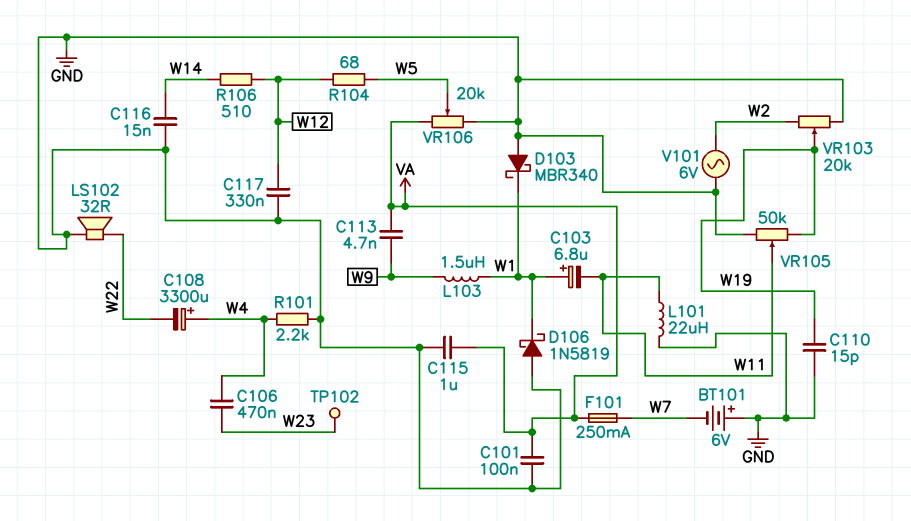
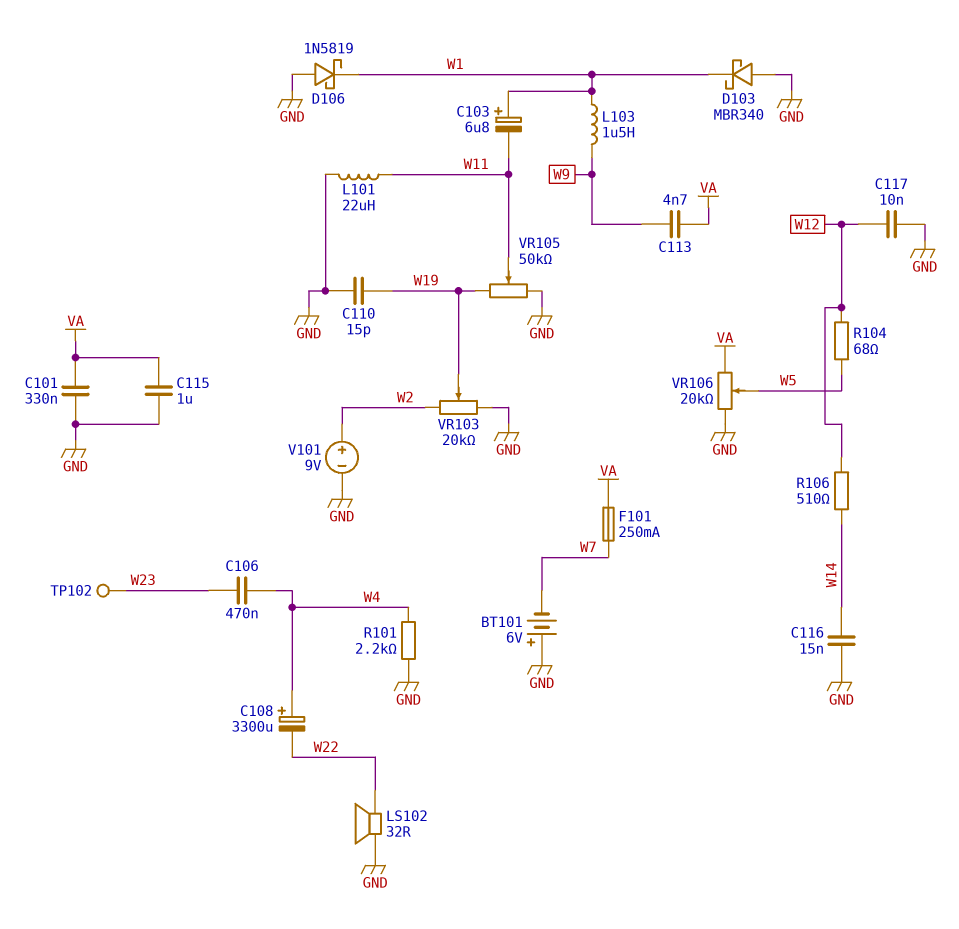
C101: 100nF (GND, VA) -> 330nF (GND, VA)
C117: 330nF (GND, W12) -> 10nF (GND, W12)
V101: AC 6V (GND, W2) -> 9V (plus W2, minus GND)

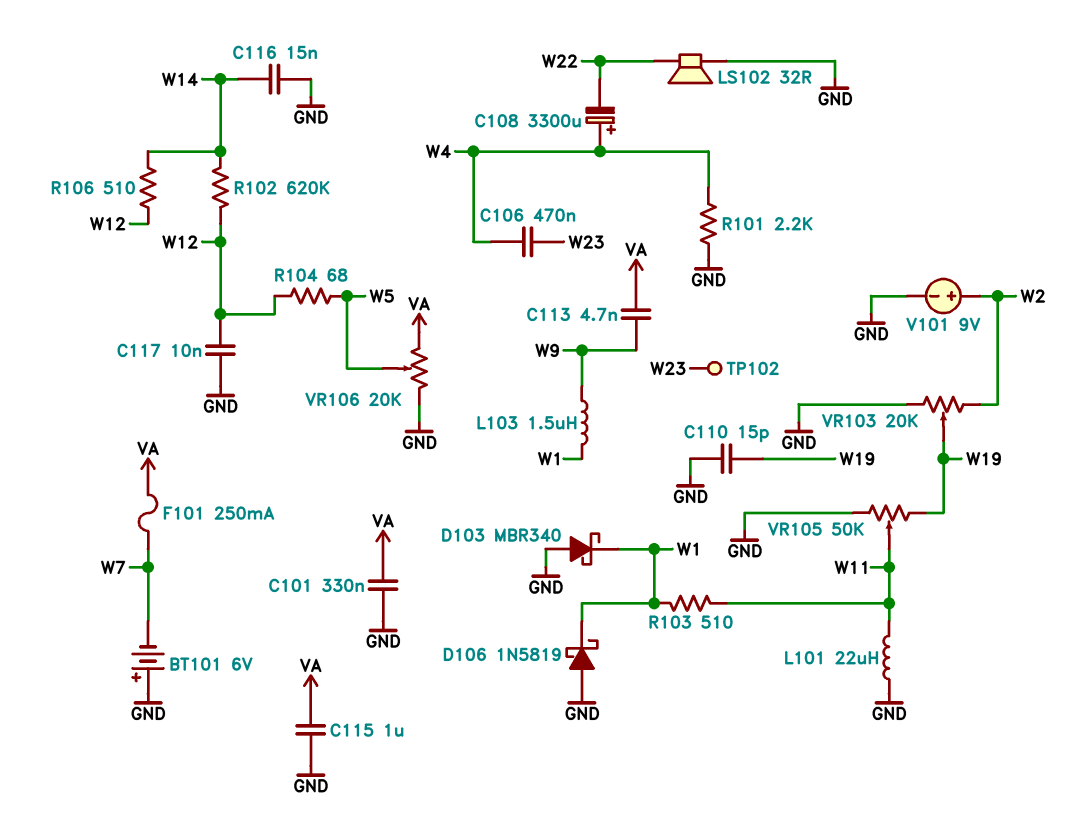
C103: 6.8uF (plus W1, minus W11) -> none
R102: none -> 620k (W12, W14)
R103: none -> 510 (W1, W11)

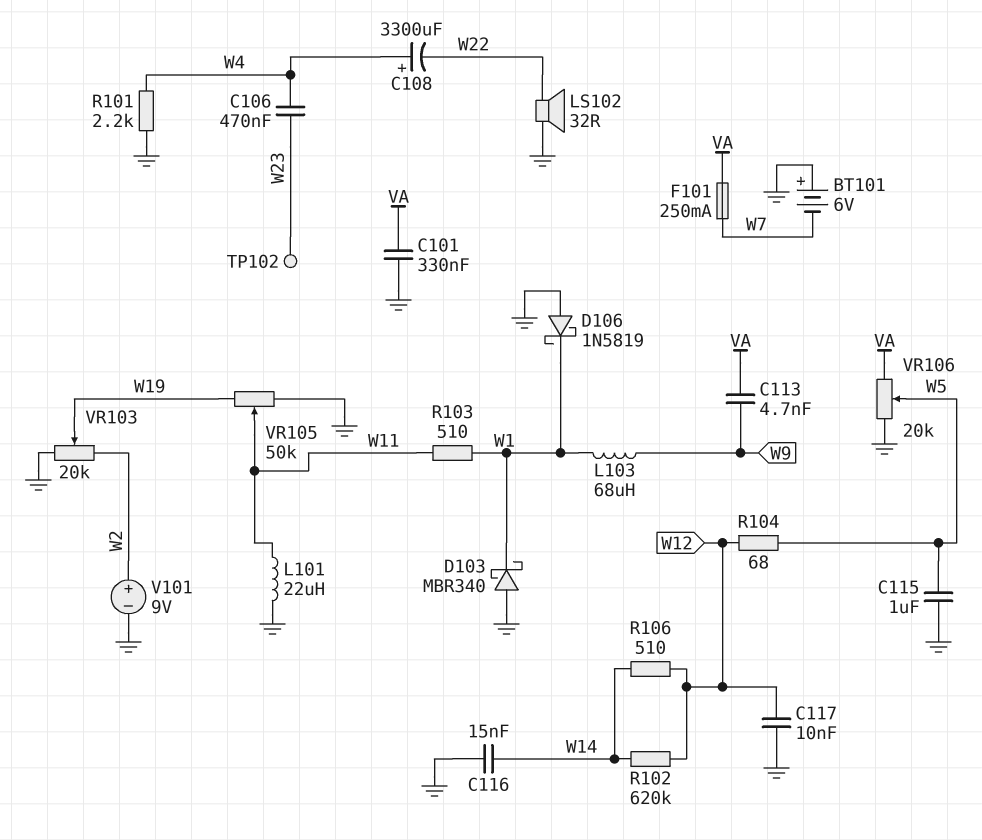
C110: 15pF (GND, W19) -> none
C115: 1uF (GND, VA) -> 1uF (GND, W5)
L103: 1.5uH (W1, W9) -> 68uH (W1, W9)

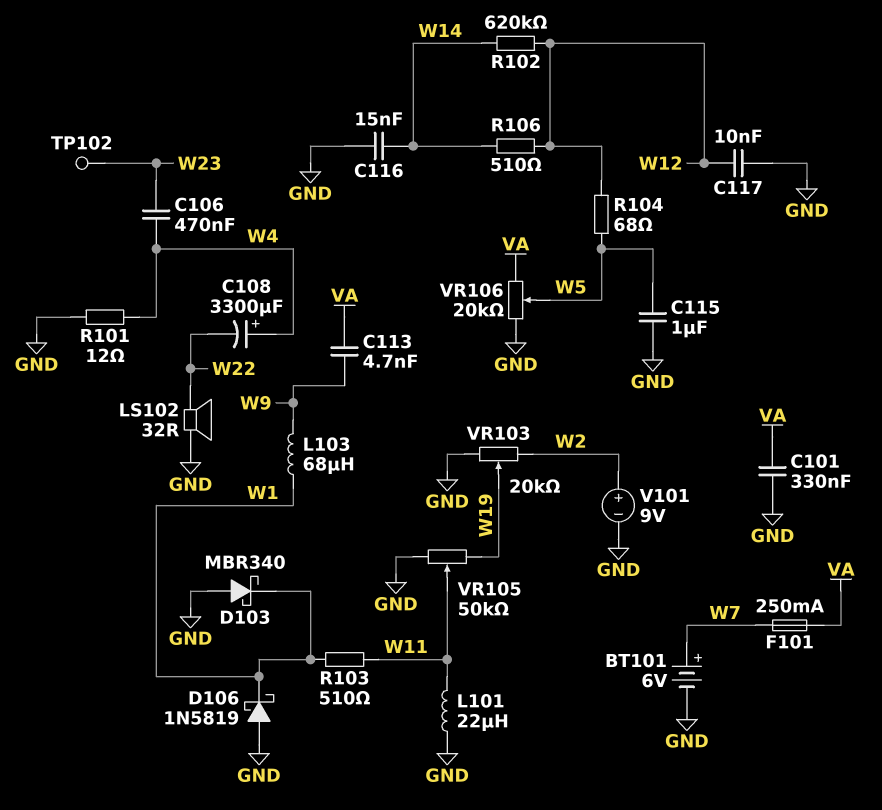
BT101: 6V (plus GND, minus W7) -> 6V (plus W7, minus GND)
R101: 2.2k (GND, W4) -> 12 (GND, W4)

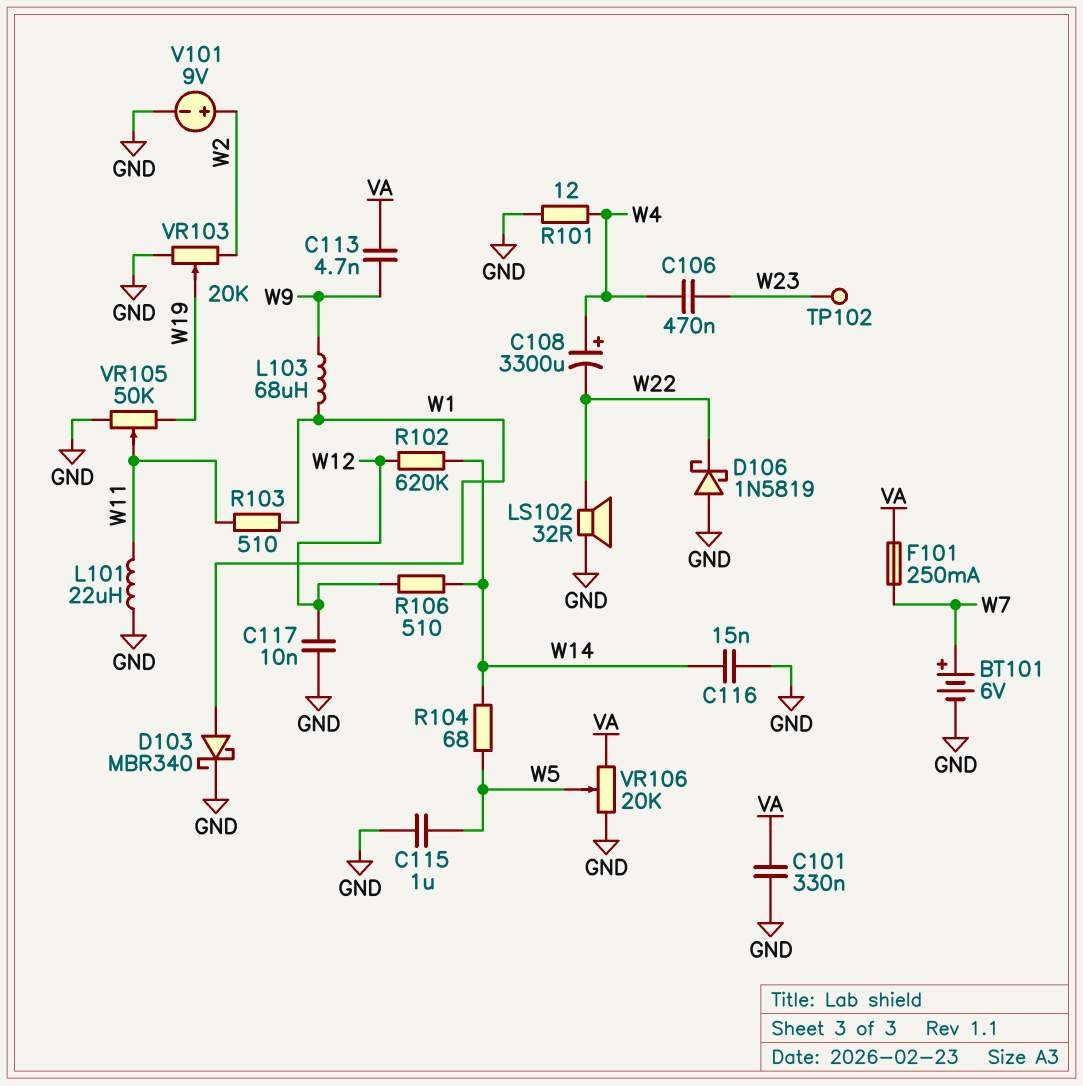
D103: schottky MBR340 (A GND, K W1) -> schottky MBR340 (A W1, K GND)
D106: schottky 1N5819 (A GND, K W1) -> schottky 1N5819 (A GND, K W22)
R104: 68 (W5, W12) -> 68 (W5, W14)

